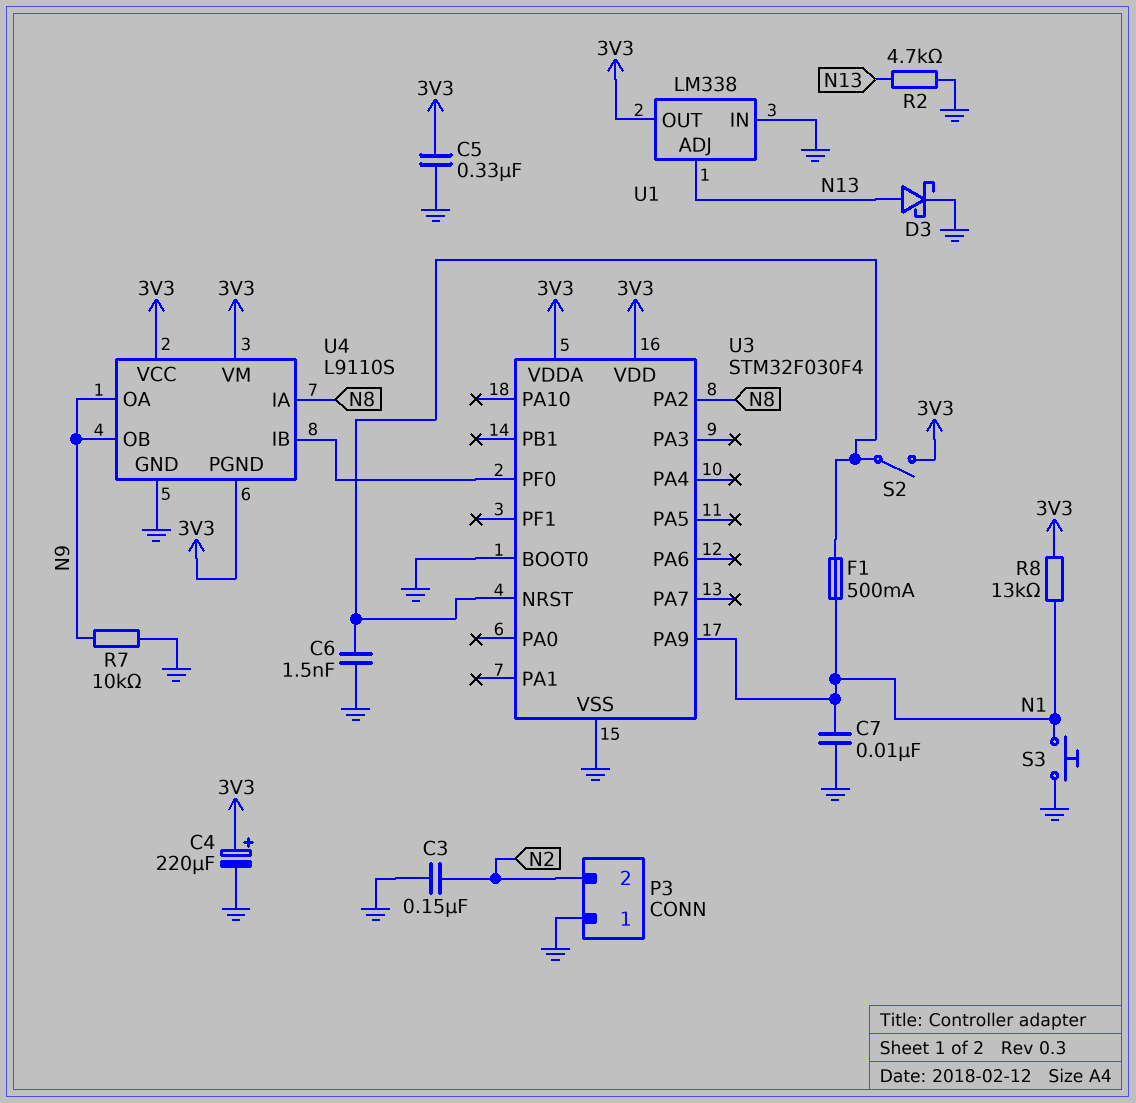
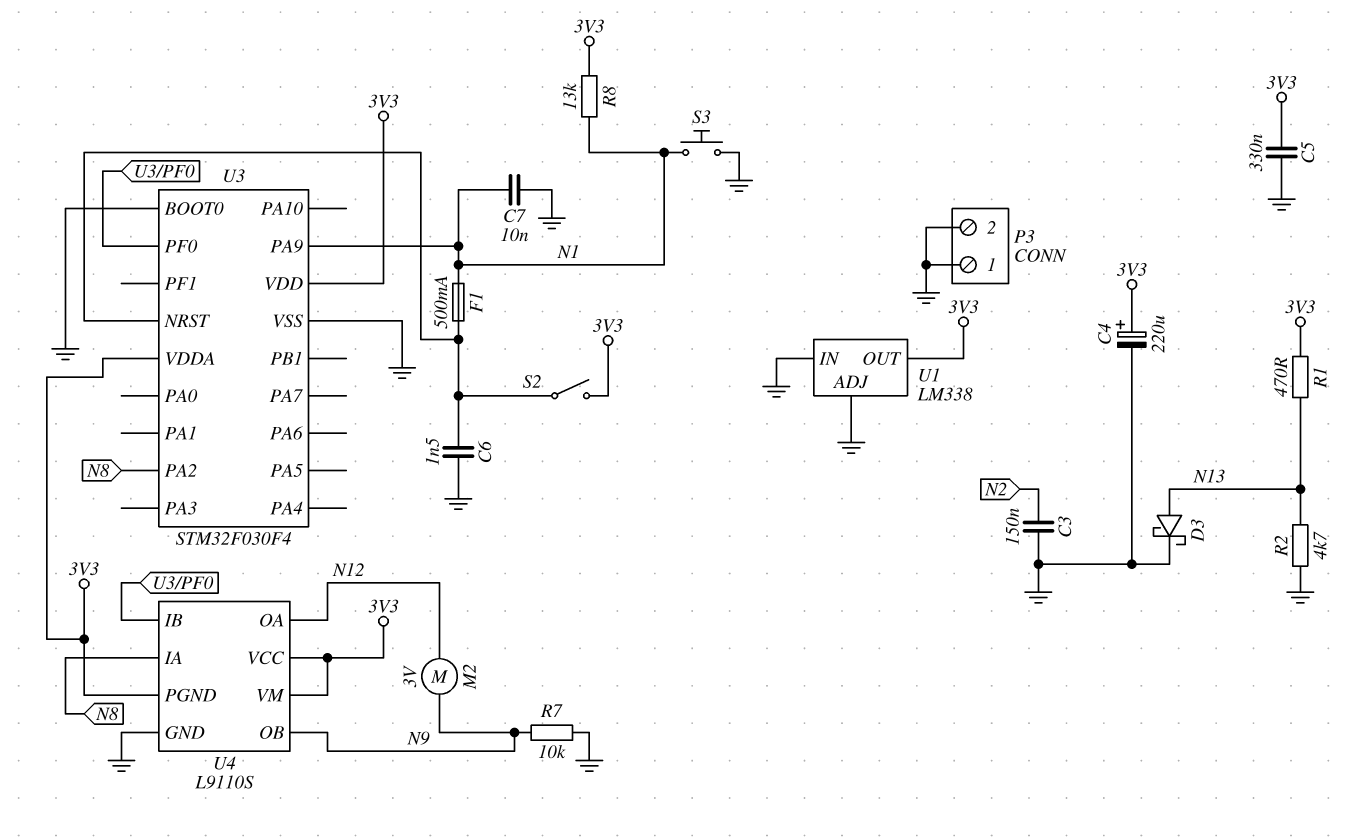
M2: none -> motor 3V (N9, N12)
P3 pin 2: N2 -> GND
R1: none -> 470 (3V3, N13)
U1 pin ADJ: N13 -> GND
U4 pin OA: N9 -> N12

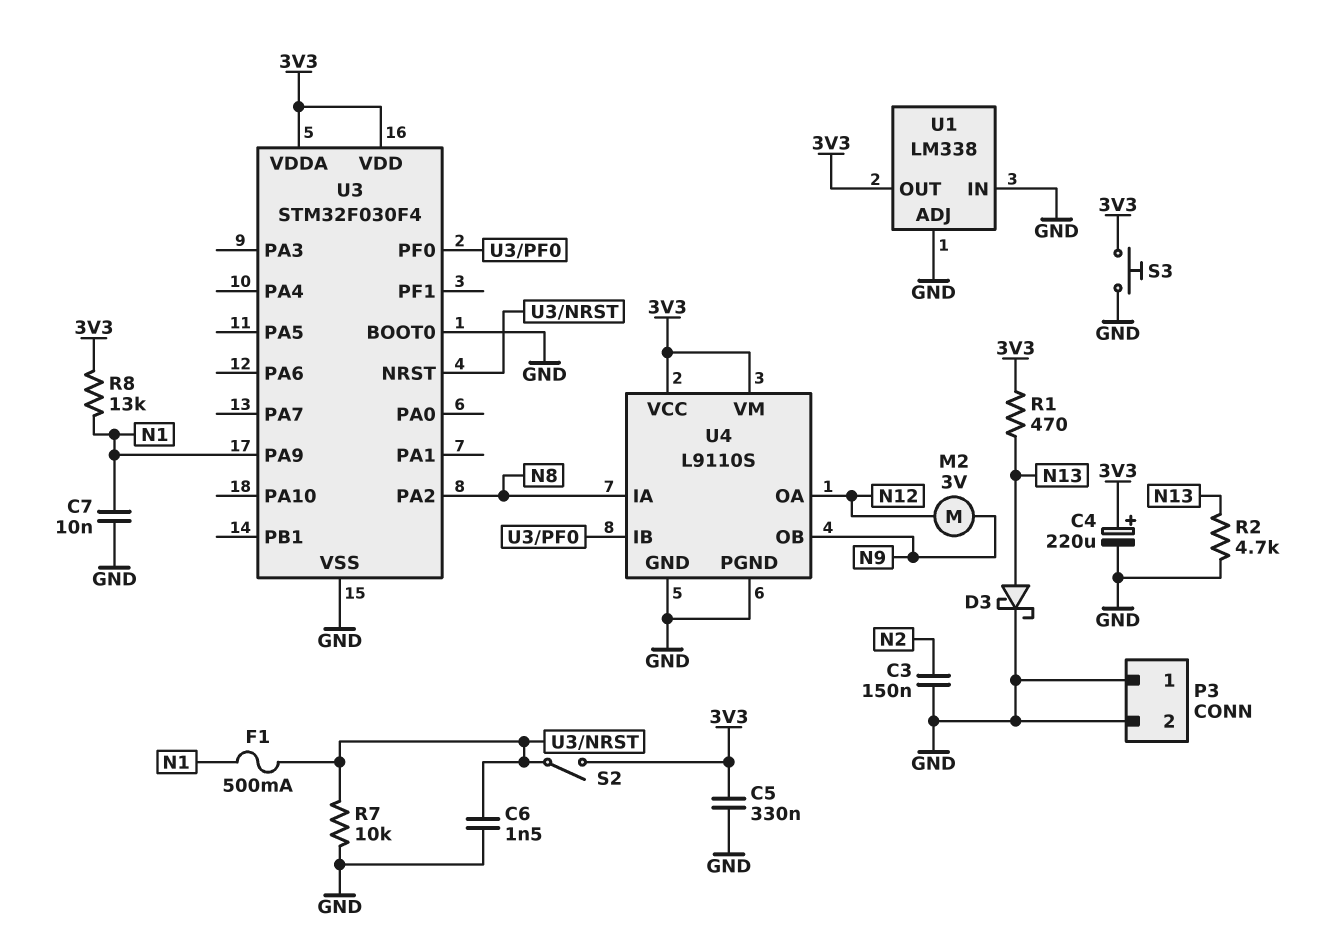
R7: 10k (GND, N9) -> 10k (GND, U3/NRST)
S3: button (GND, N1) -> button (3V3, GND)
U4 pin PGND: 3V3 -> GND

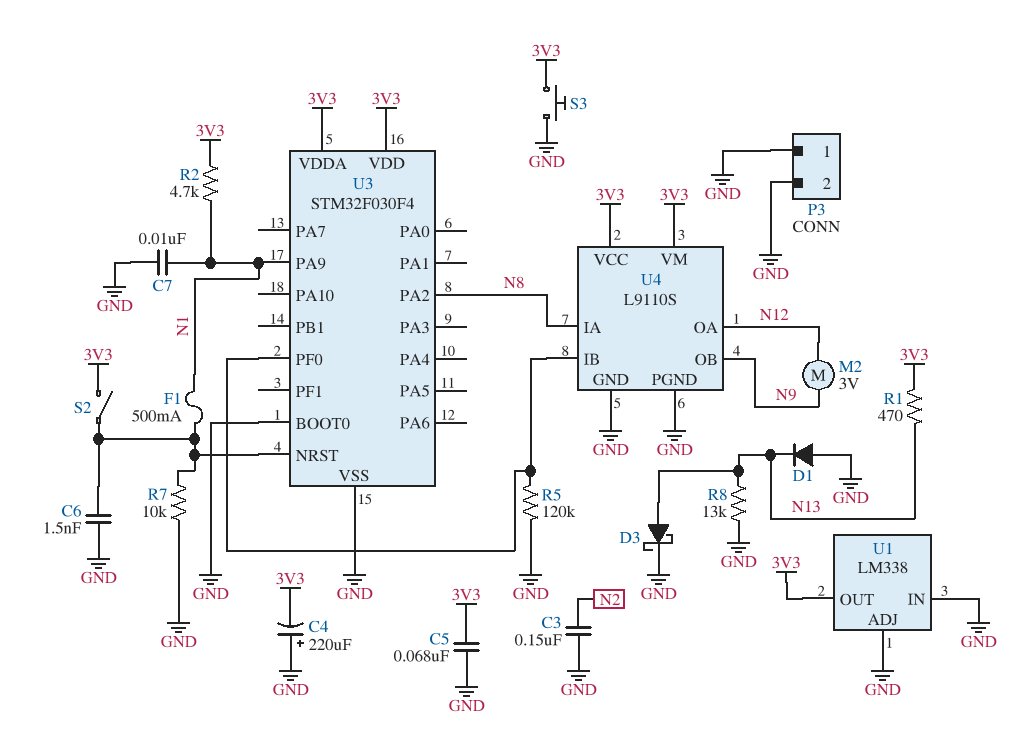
C4: 220uF (plus 3V3, minus GND) -> 220uF (plus GND, minus 3V3)
C5: 330nF (3V3, GND) -> 68nF (3V3, GND)
D1: none -> diode (A GND, K N13)
R2: 4.7k (GND, N13) -> 4.7k (3V3, N1)
R5: none -> 120k (GND, U3/PF0)
R8: 13k (3V3, N1) -> 13k (GND, N13)

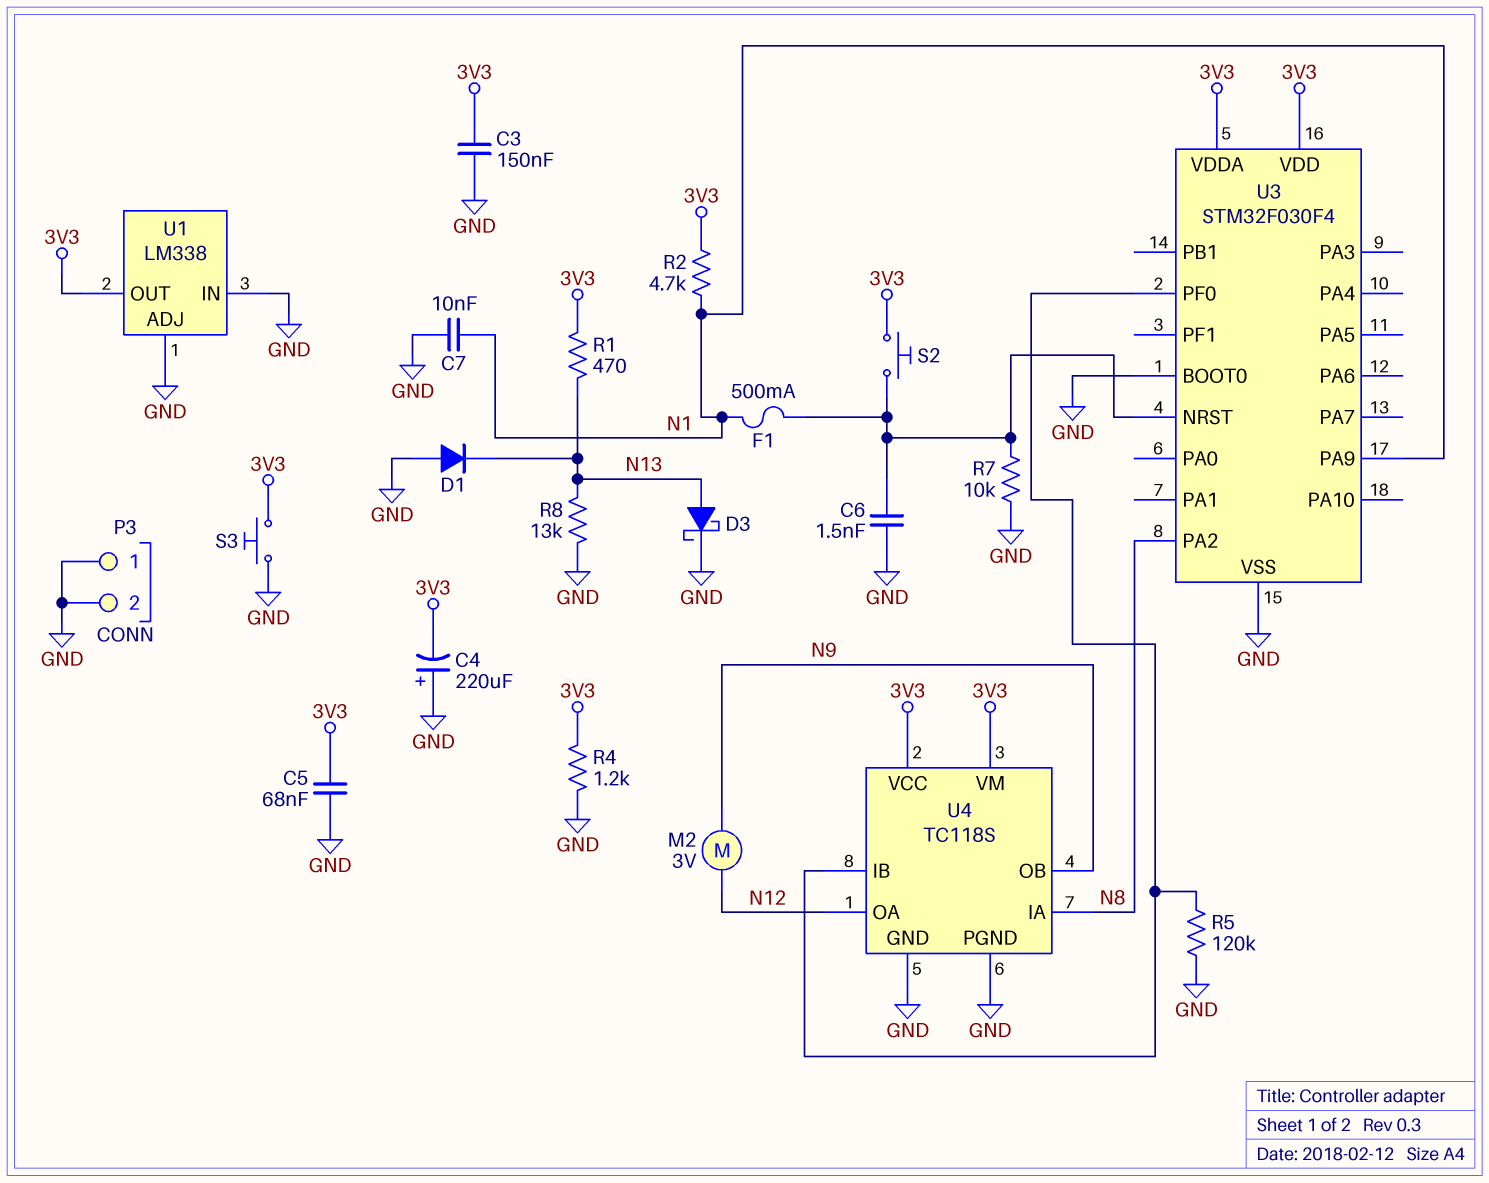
C3: 150nF (GND, N2) -> 150nF (3V3, GND)
R4: none -> 1.2k (3V3, GND)
S2: switch (3V3, U3/NRST) -> button (3V3, U3/NRST)
U4: L9110S -> TC118S

